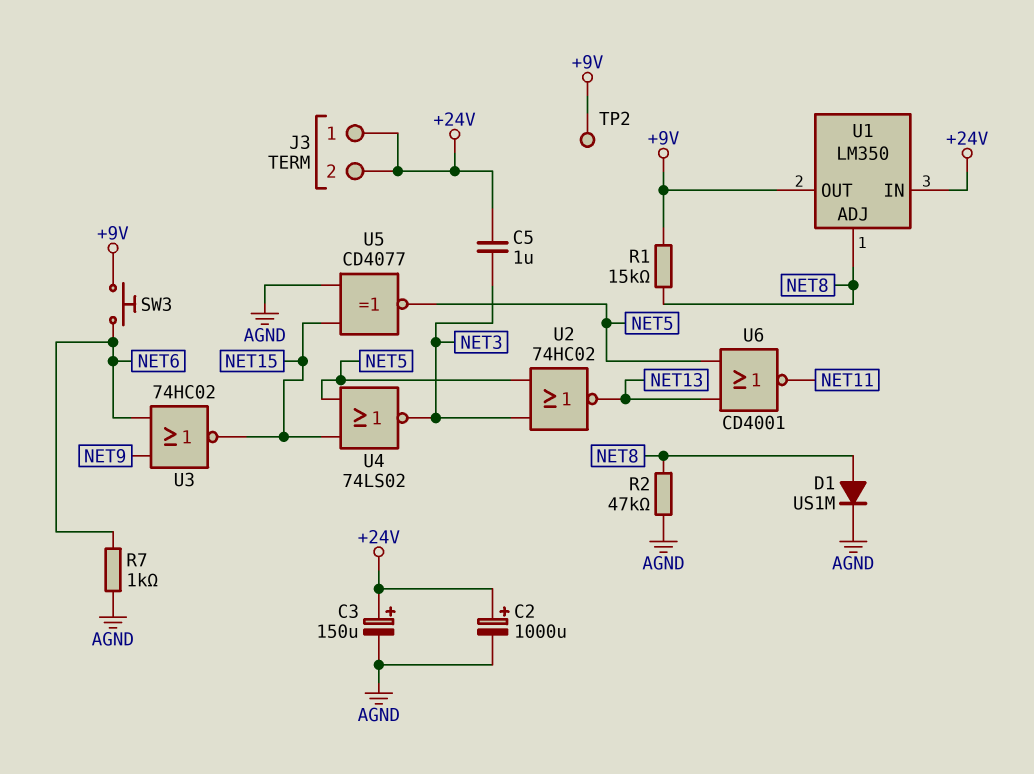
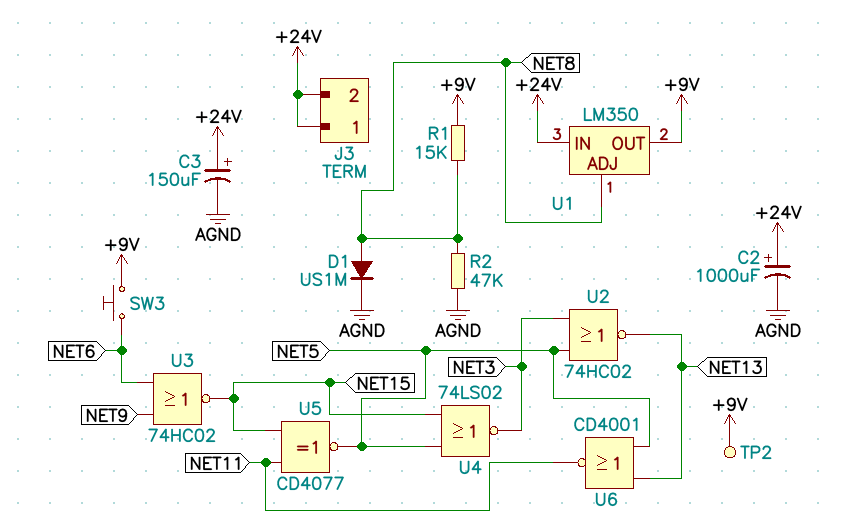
C5: 1uF (+24V, NET3) -> none
R7: 1k (AGND, NET6) -> none
U5: XNOR CD4077 (in AGND, in NET15, out NET5) -> XNOR CD4077 (in NET11, in NET15, out NET5)

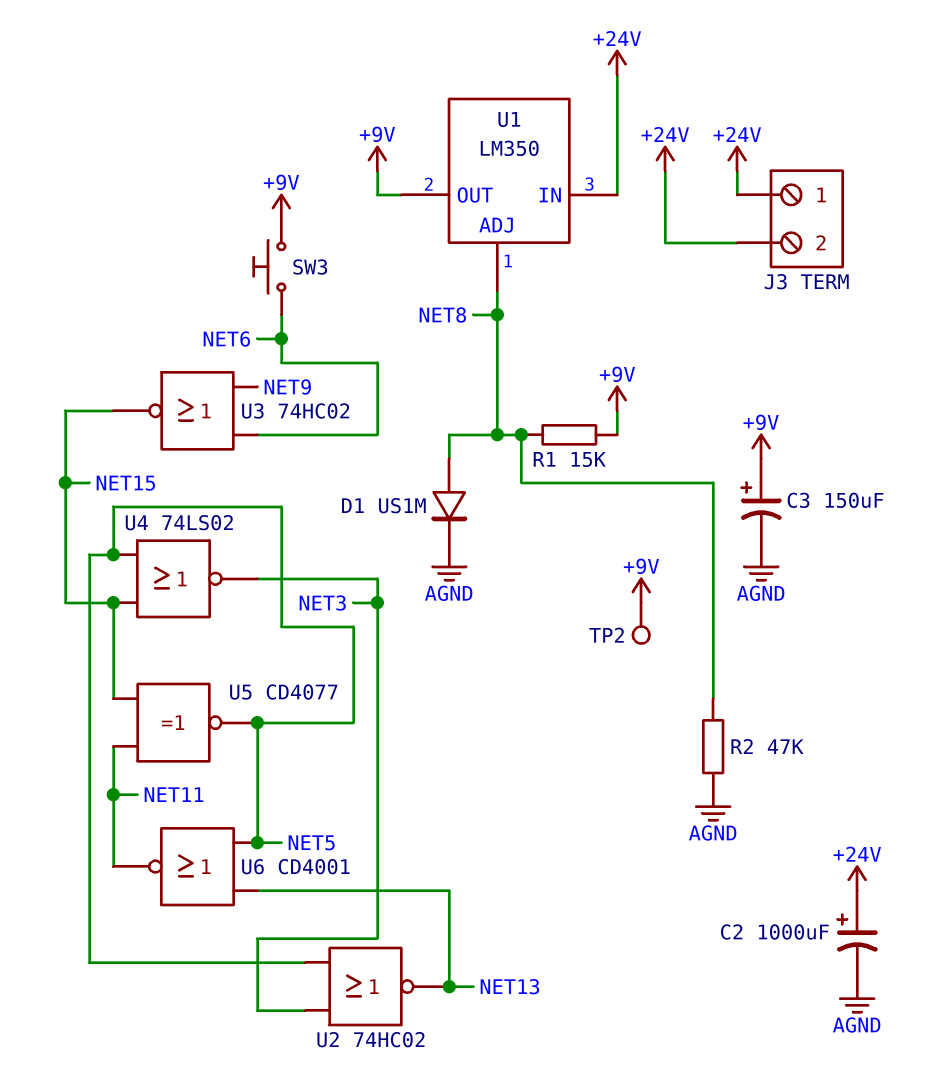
C3: 150uF (plus +24V, minus AGND) -> 150uF (plus +9V, minus AGND)

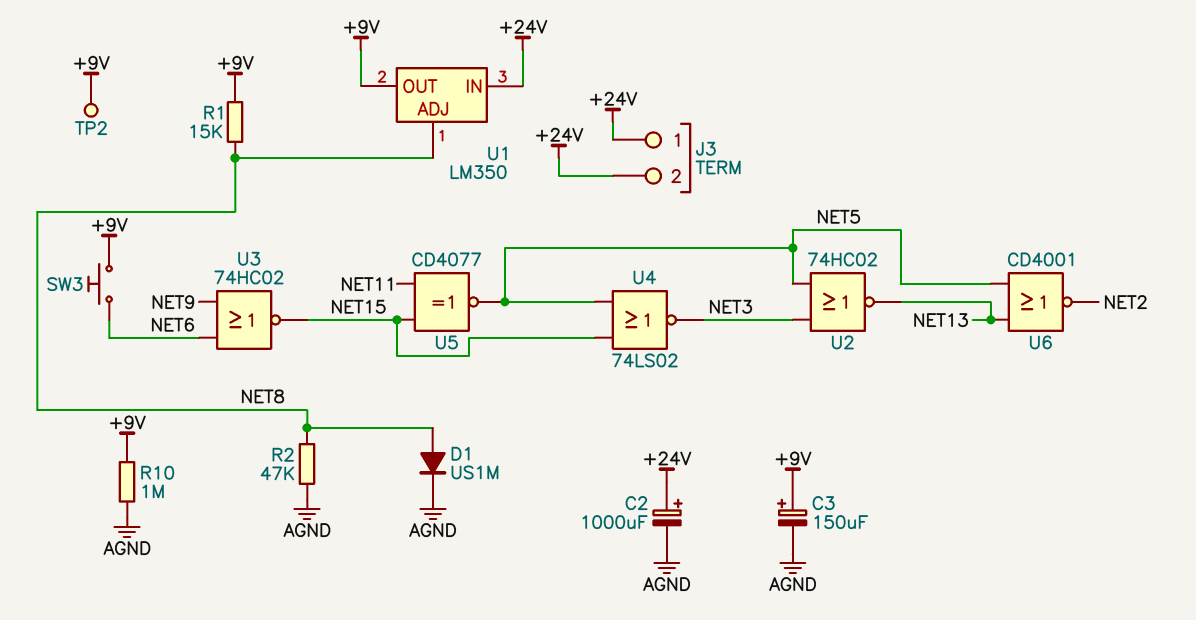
R10: none -> 1M (+9V, AGND)
U6: NOR CD4001 (in NET5, in NET13, out NET11) -> NOR CD4001 (in NET5, in NET13, out NET2)

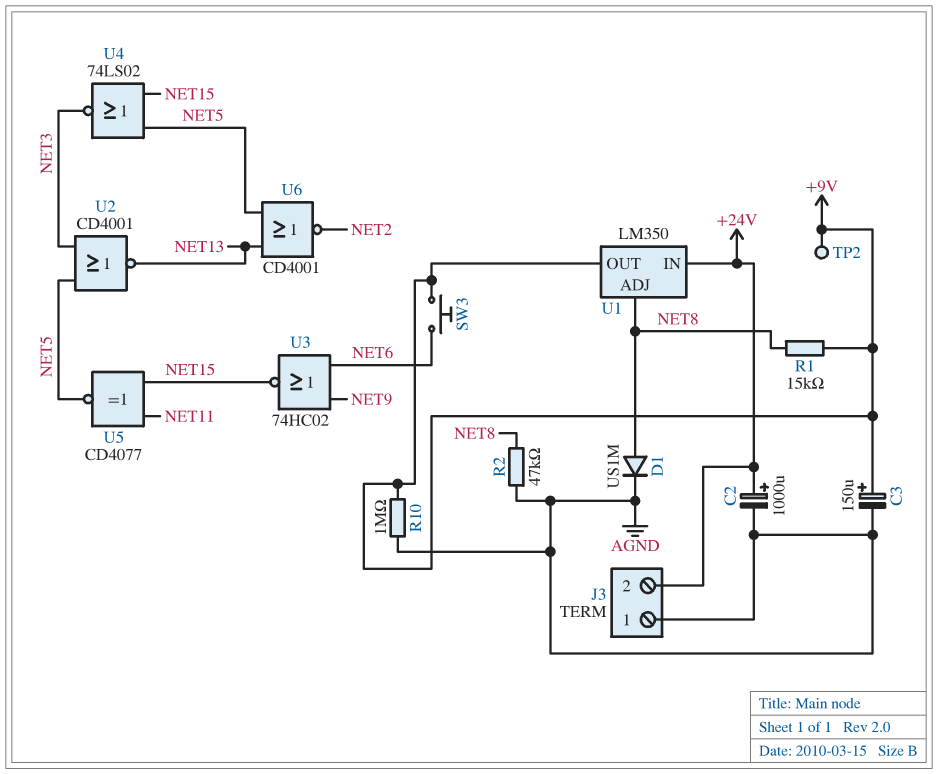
J3 pin 1: +24V -> AGND
U2: NOR 74HC02 (in NET3, in NET5, out NET13) -> NOR CD4001 (in NET3, in NET5, out NET13)

